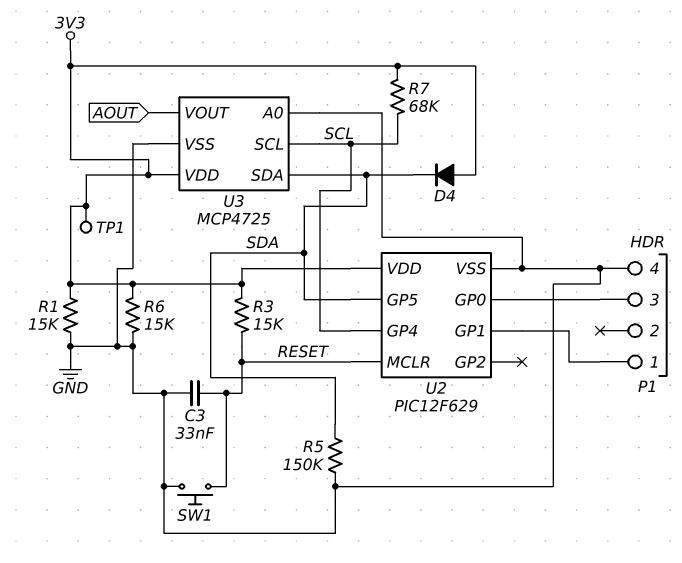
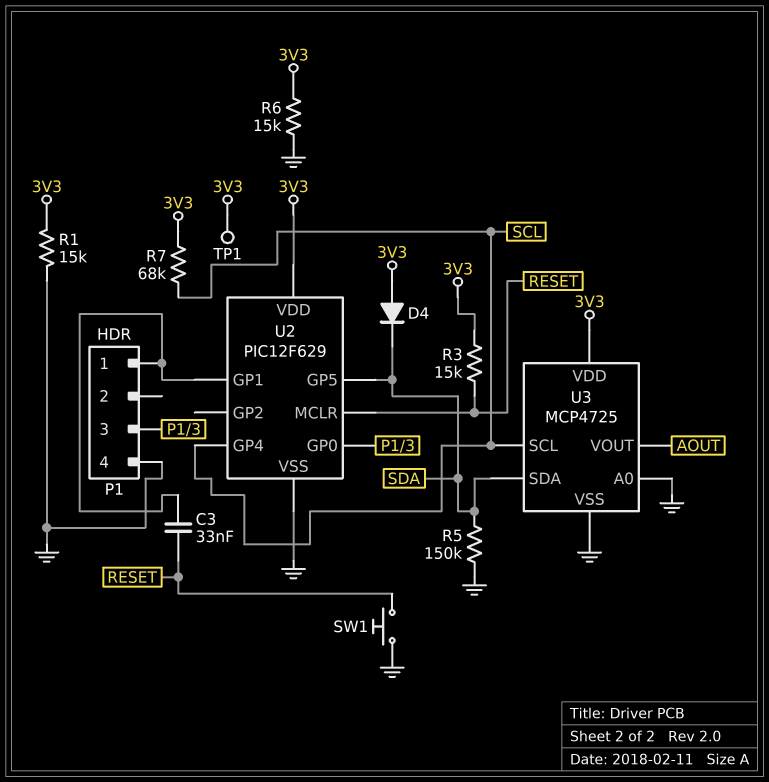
C3: 33nF (GND, RESET) -> 33nF (P1/1, RESET)

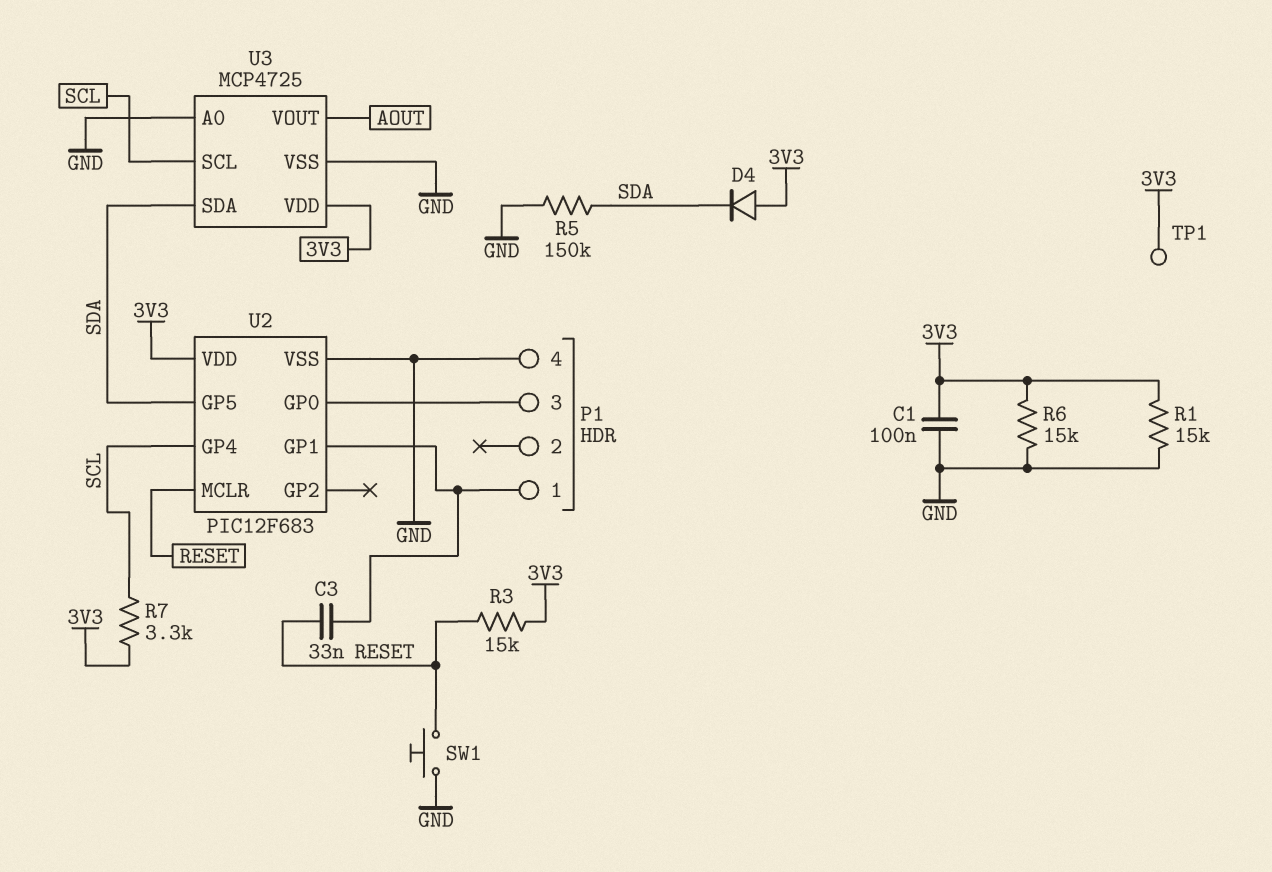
C1: none -> 100nF (3V3, GND)
R7: 68k (3V3, SCL) -> 3.3k (3V3, SCL)
U2: PIC12F629 -> PIC12F683

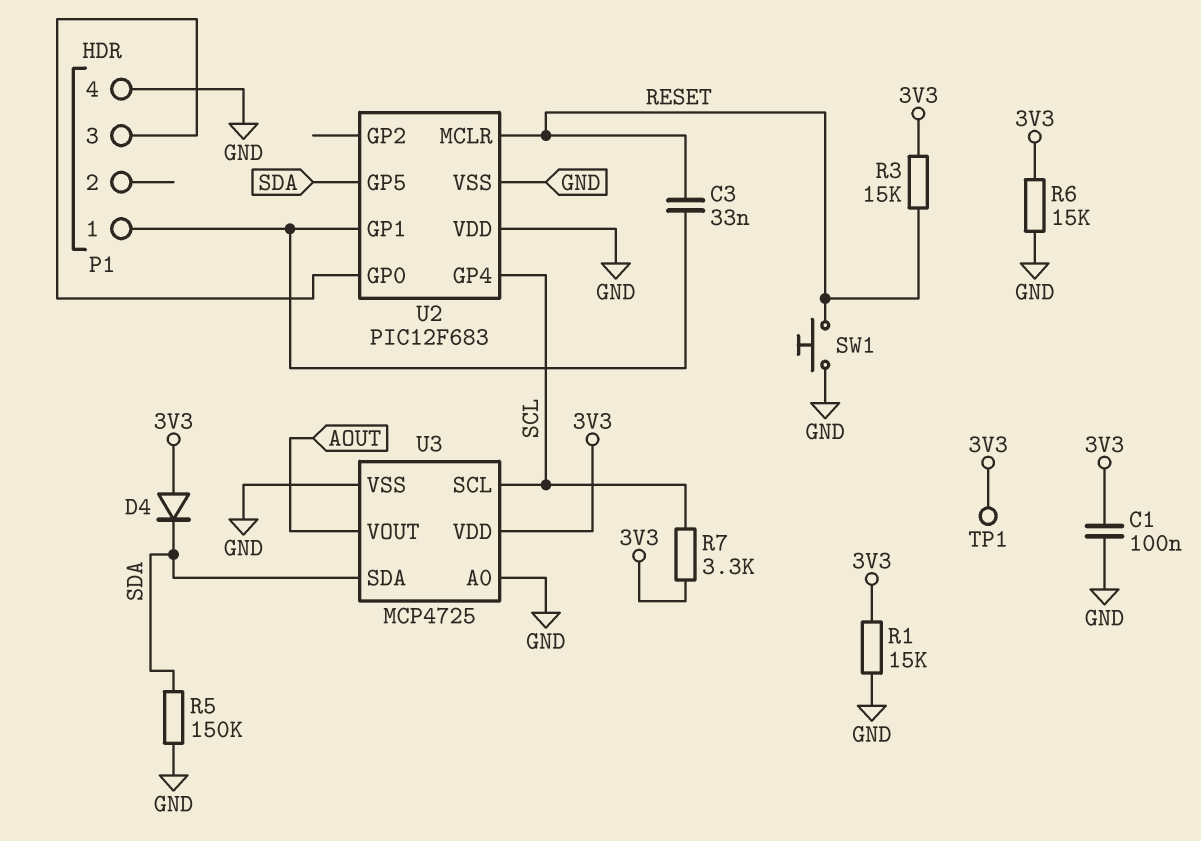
U2 pin VDD: 3V3 -> GND

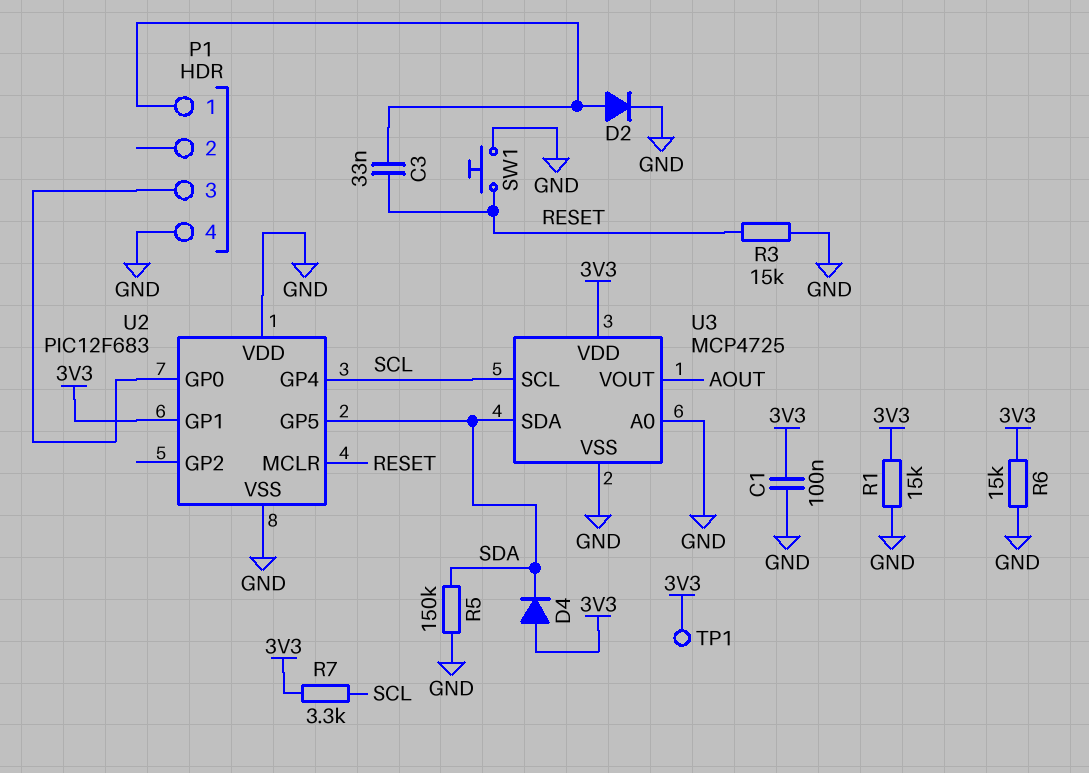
D2: none -> diode (A P1/1, K GND)
R3: 15k (3V3, RESET) -> 15k (GND, RESET)
U2 pin GP1: P1/1 -> 3V3

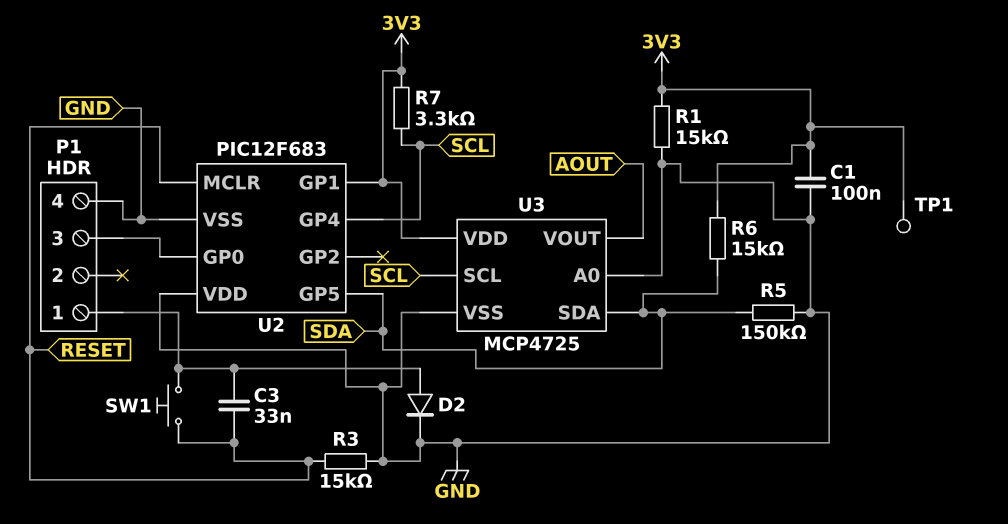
D4: diode (A 3V3, K SDA) -> none
R6: 15k (3V3, GND) -> 15k (3V3, SDA)
SW1: button (GND, RESET) -> button (P1/1, RESET)

